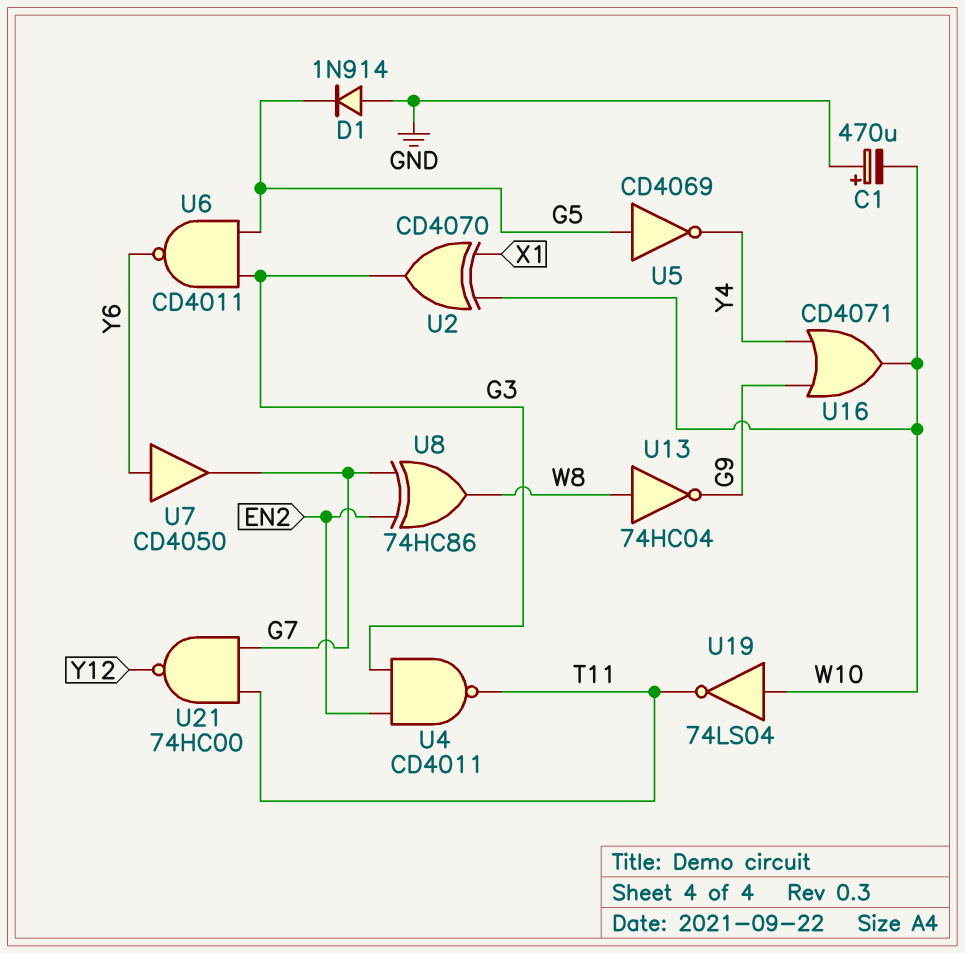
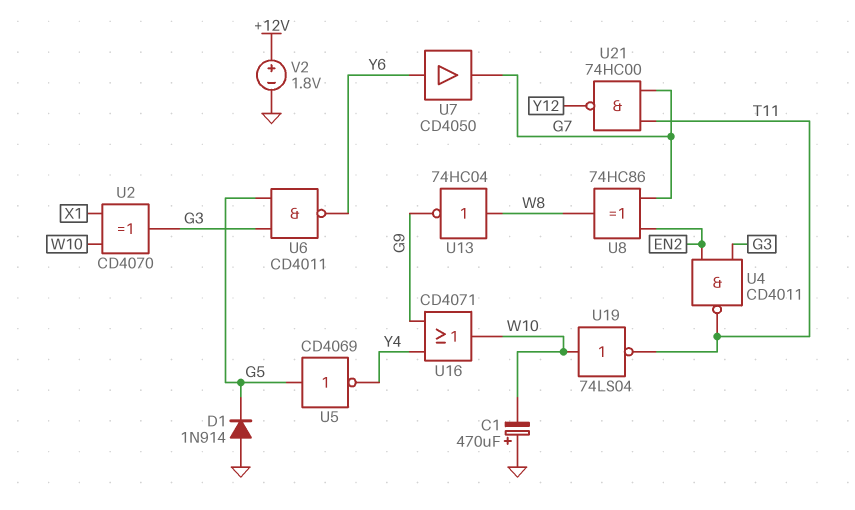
V2: none -> 1.8V (plus +12V, minus GND)

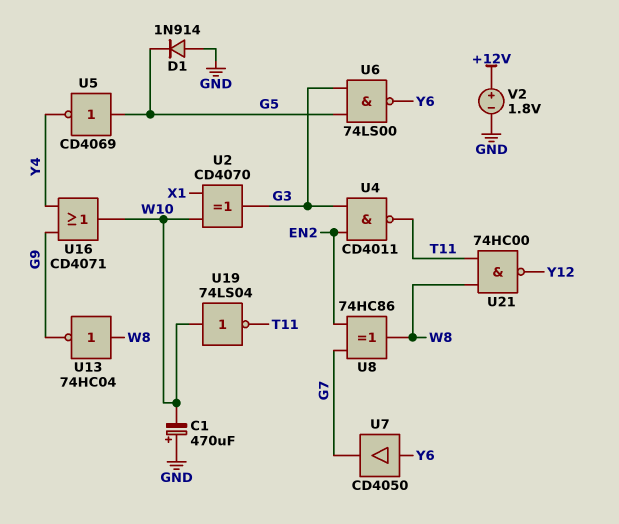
U6: NAND CD4011 (in G3, in G5, out Y6) -> NAND 74LS00 (in G3, in G5, out Y6)
U21: NAND 74HC00 (in G7, in T11, out Y12) -> NAND 74HC00 (in T11, in W8, out Y12)

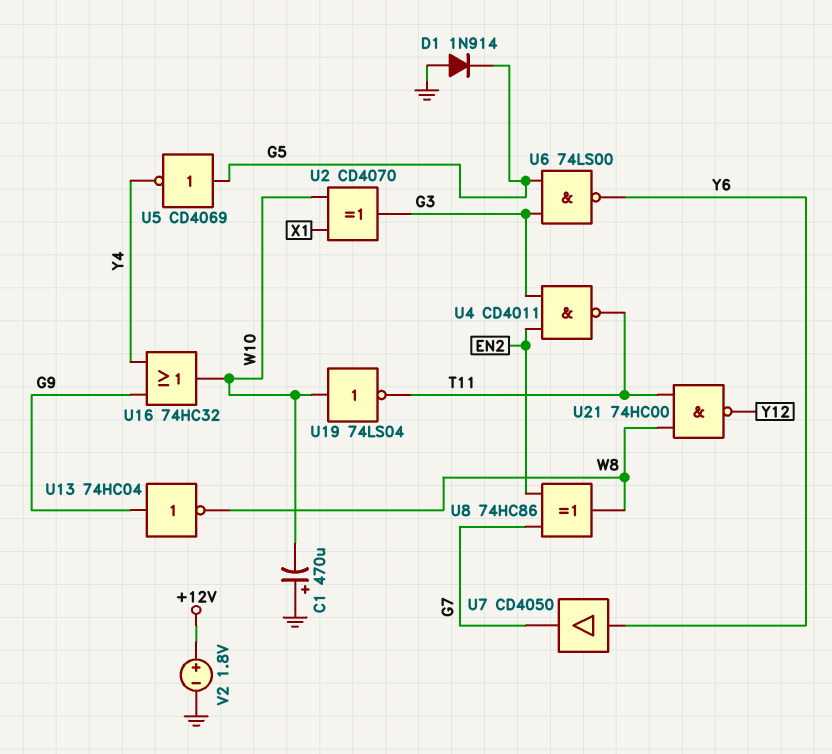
U13: NOT 74HC04 (in W8, out G9) -> NOT 74HC04 (in G9, out W8)
U16: OR CD4071 (in G9, in Y4, out W10) -> OR 74HC32 (in G9, in Y4, out W10)

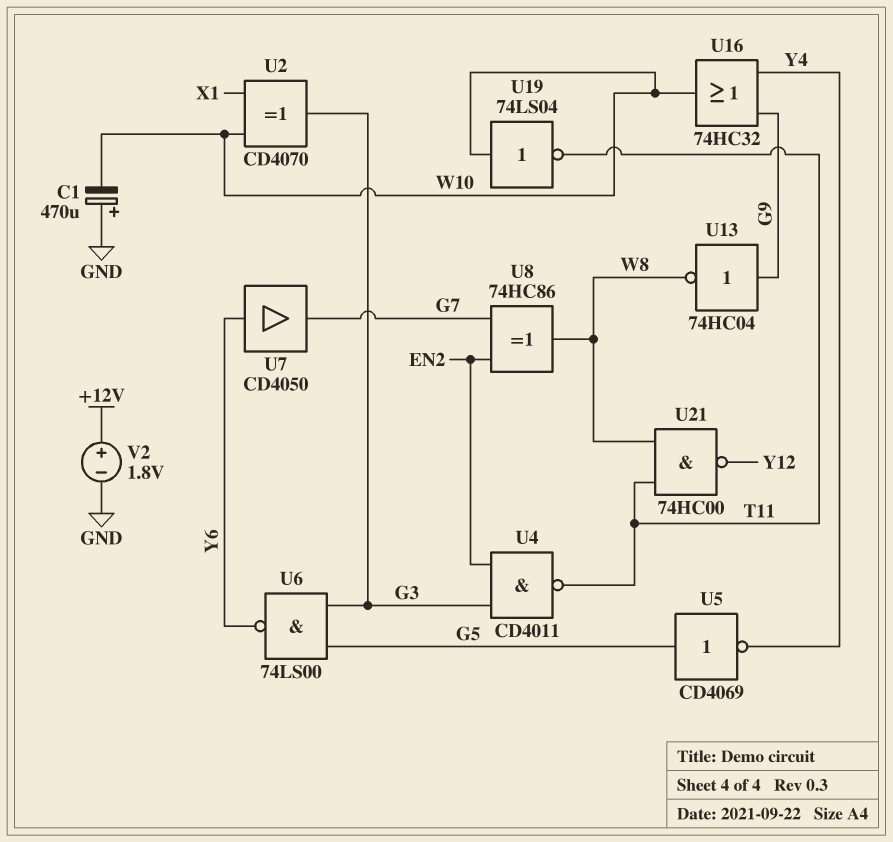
D1: diode 1N914 (A GND, K G5) -> none

